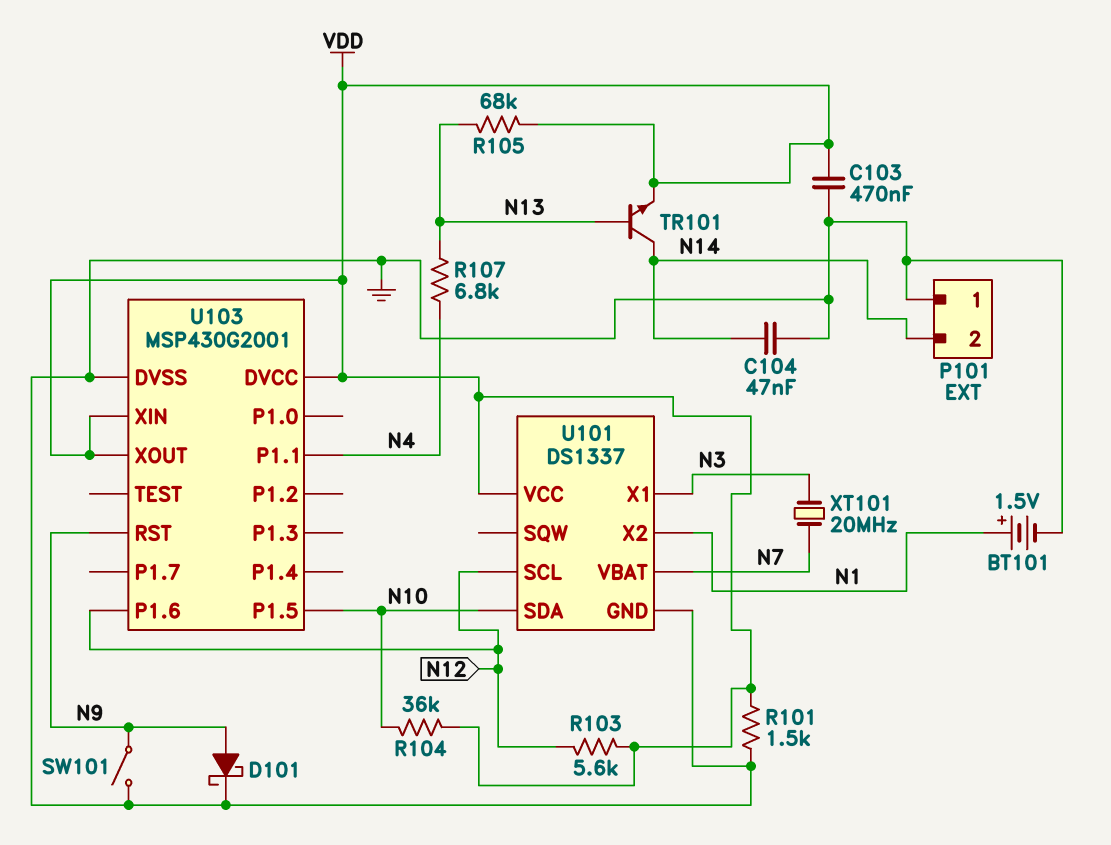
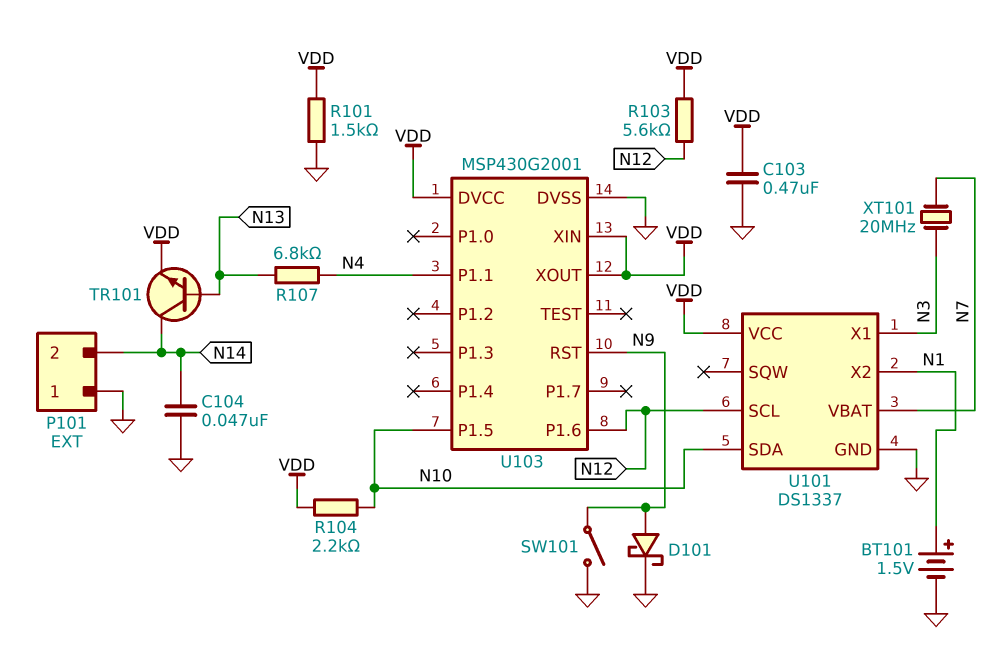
R104: 36k (N10, VDD) -> 2.2k (N10, VDD)
R105: 68k (N13, VDD) -> none

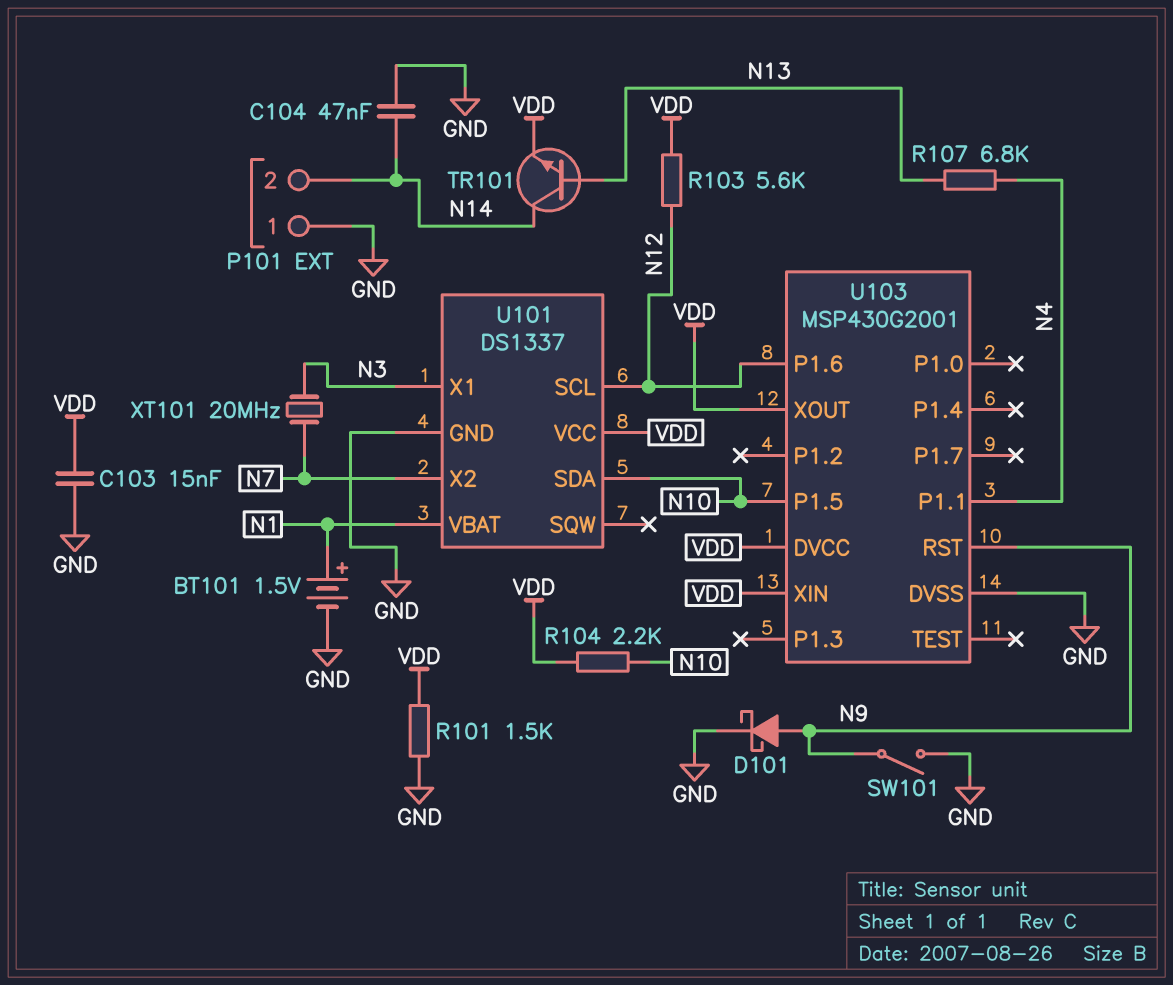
C103: 470nF (GND, VDD) -> 15nF (GND, VDD)
U101 pin VBAT: N7 -> N1
U101 pin X2: N1 -> N7

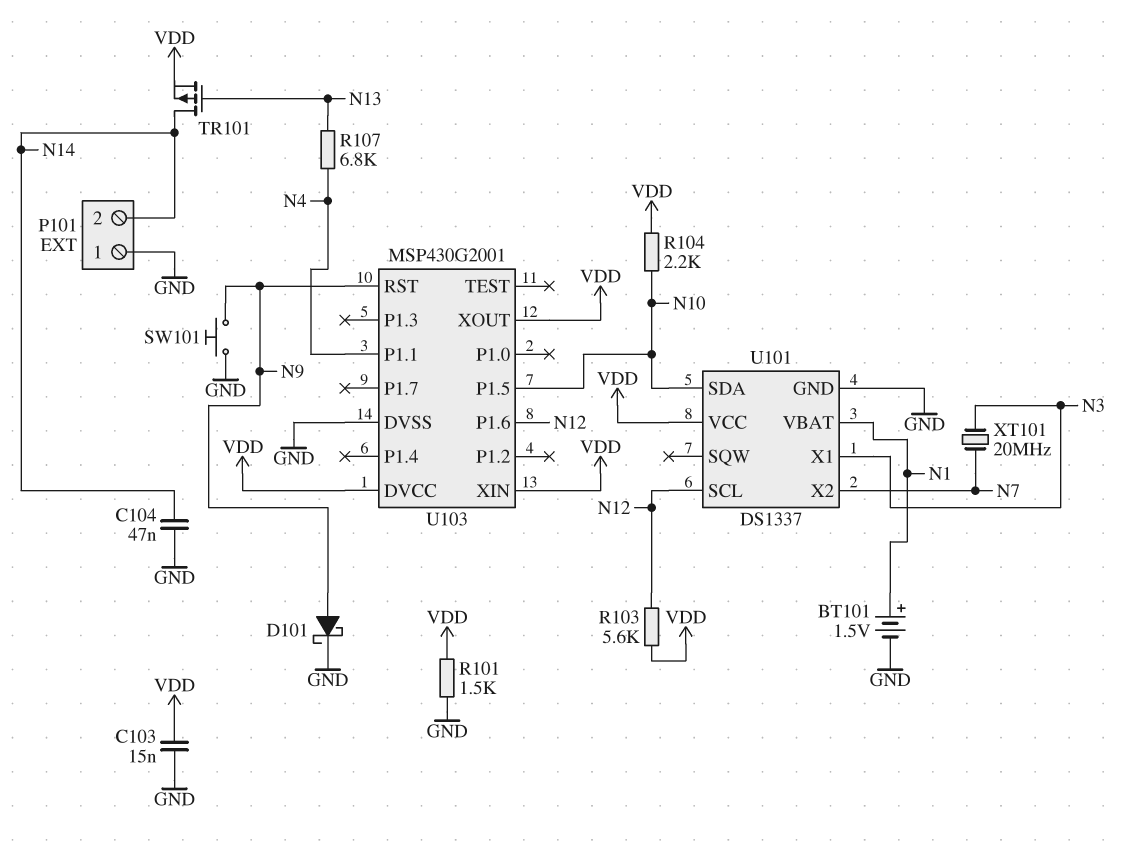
SW101: switch (GND, N9) -> button (GND, N9)
TR101: NPN (B N13, C N14, E VDD) -> PMOS (G N13, D N14, S VDD)

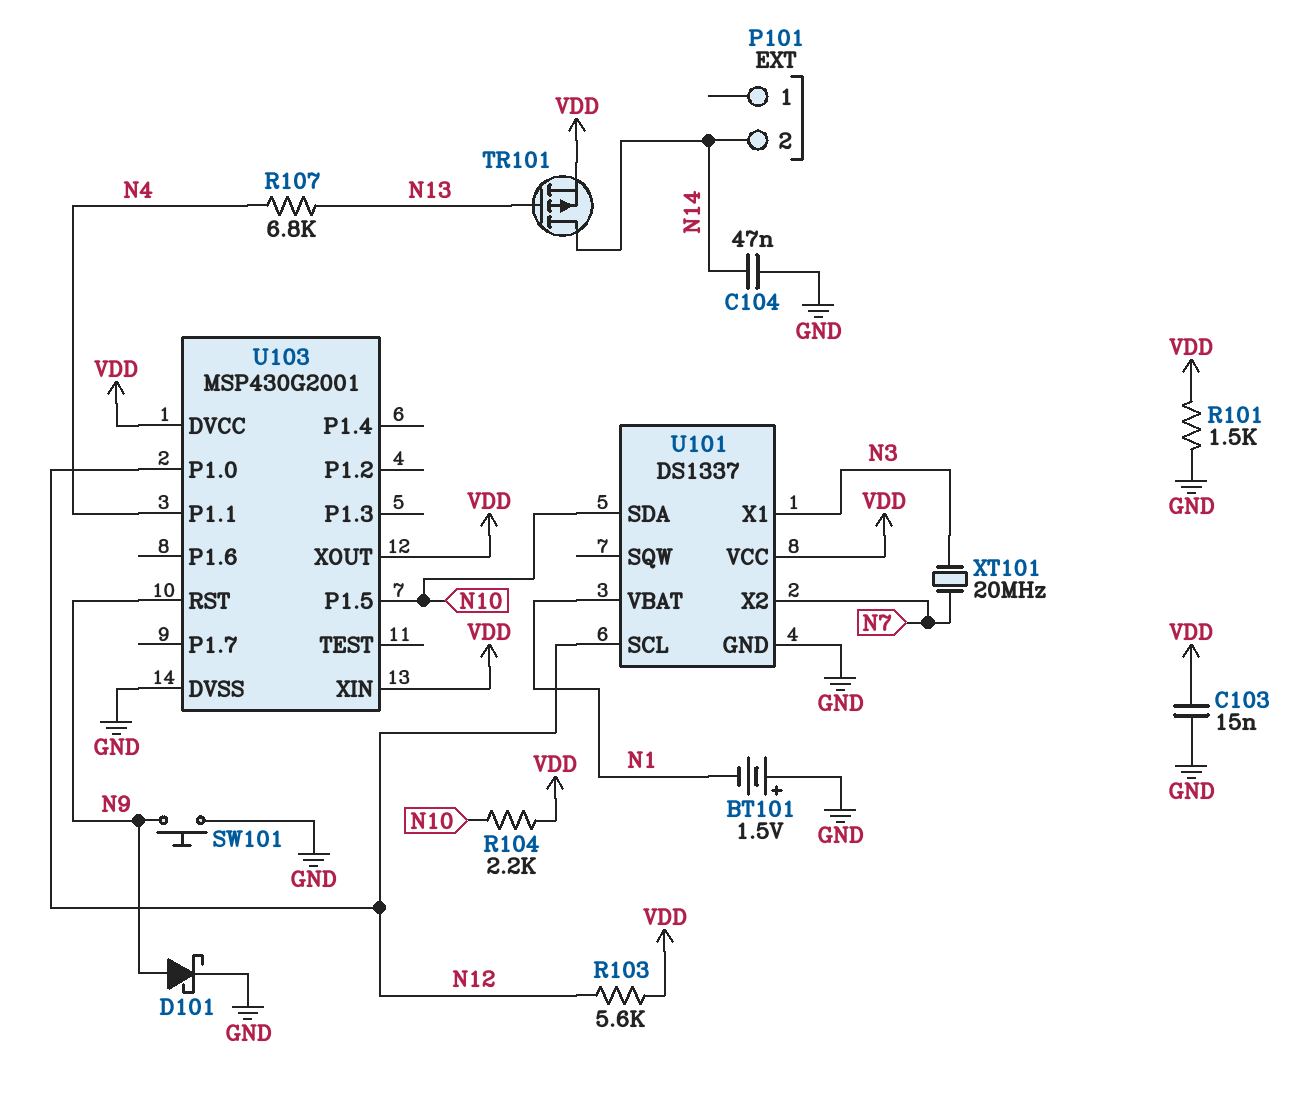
BT101: 1.5V (plus N1, minus GND) -> 1.5V (plus GND, minus N1)
P101 pin 1: GND -> none
U103 pin P1.0: none -> N12
U103 pin P1.6: N12 -> none

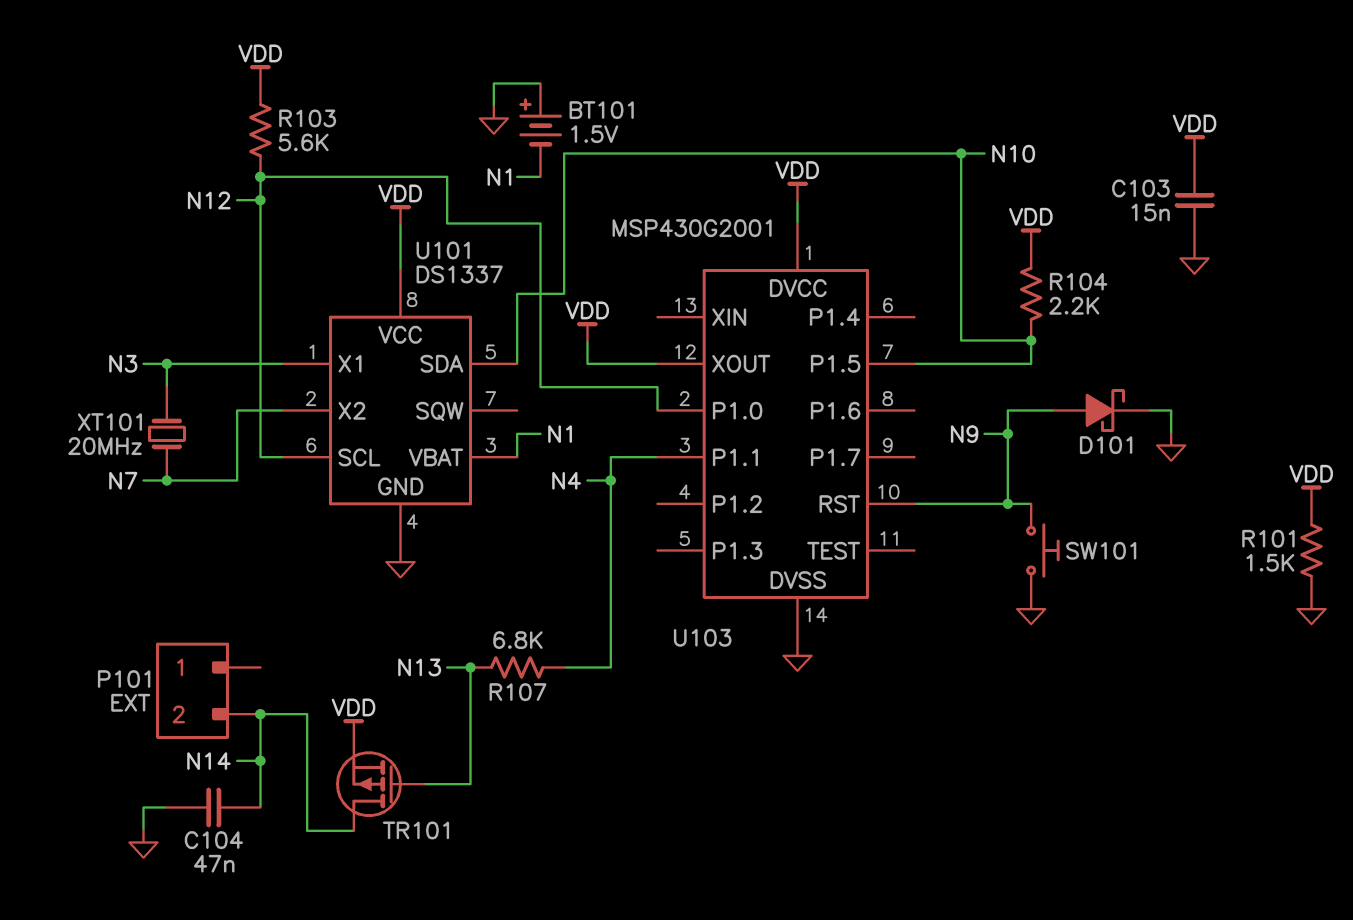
U103 pin XIN: VDD -> none

